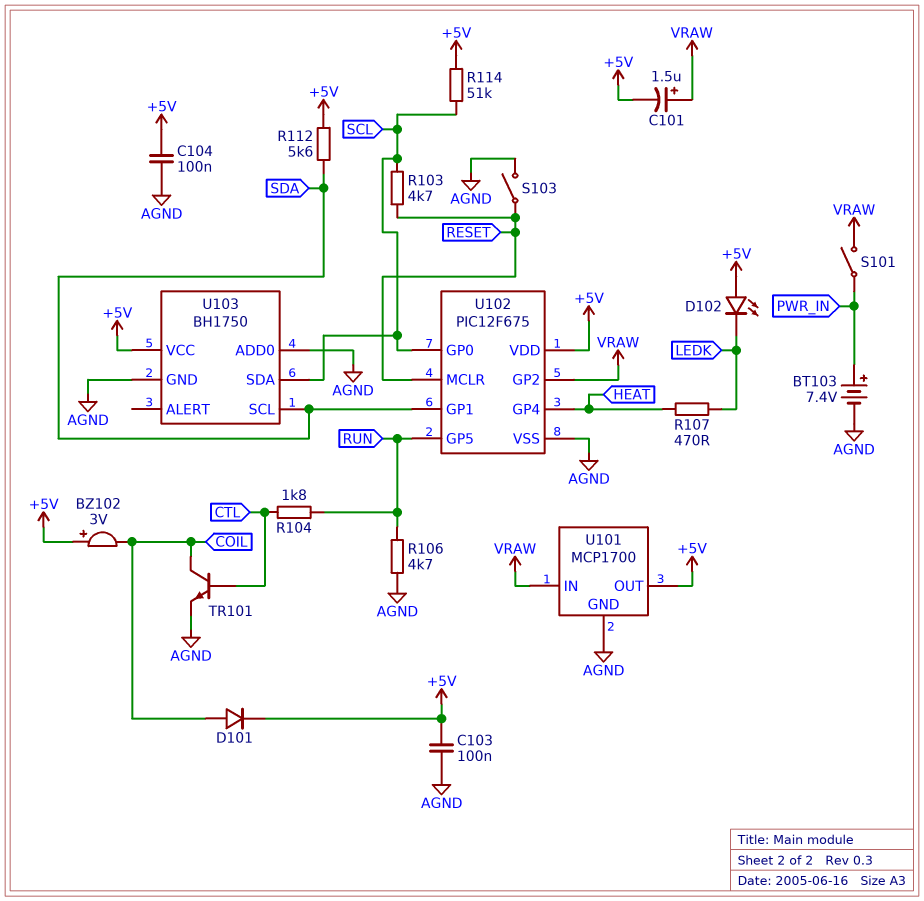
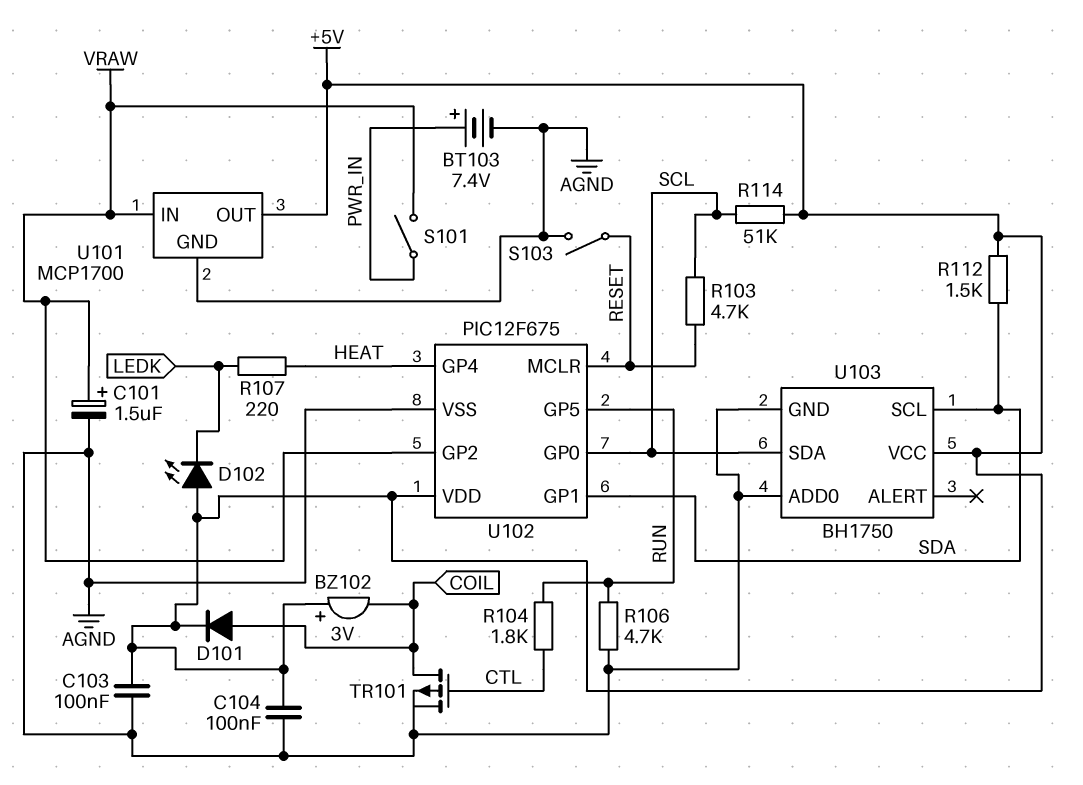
C101: 1.5uF (plus VRAW, minus +5V) -> 1.5uF (plus VRAW, minus AGND)
R107: 470 (HEAT, LEDK) -> 220 (HEAT, LEDK)
R112: 5.6k (+5V, SDA) -> 1.5k (+5V, SDA)
TR101: NPN (B CTL, C COIL, E AGND) -> PMOS (G CTL, D COIL, S AGND)

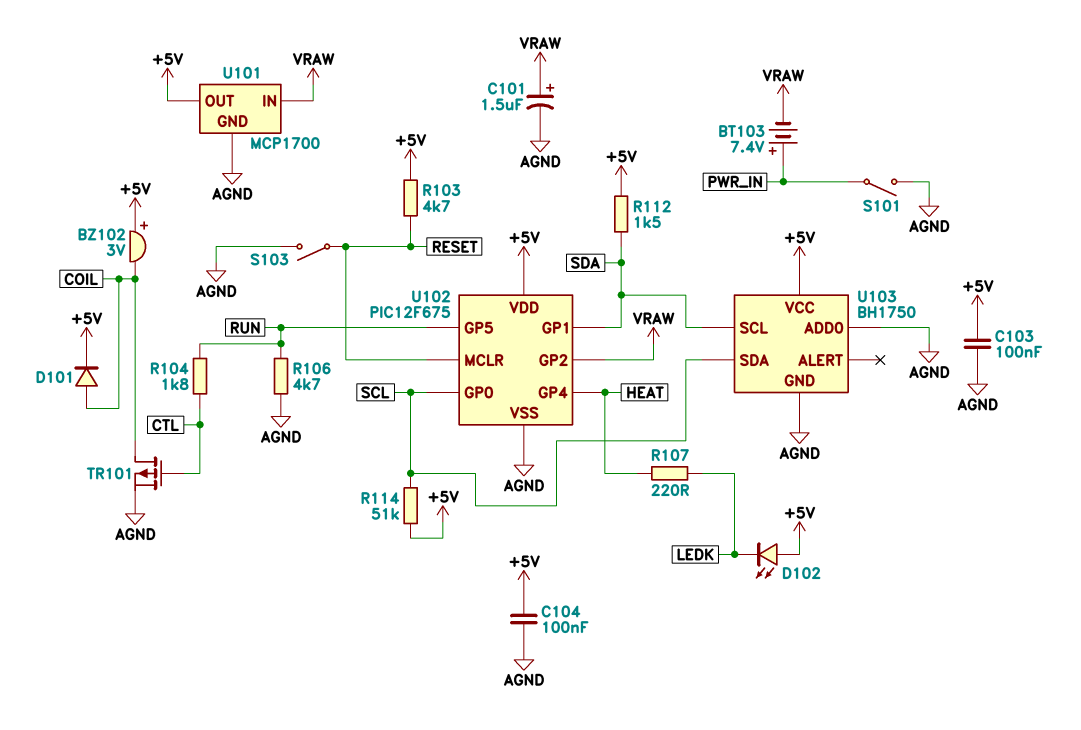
BT103: 7.4V (plus PWR_IN, minus AGND) -> 7.4V (plus PWR_IN, minus VRAW)
R103: 4.7k (RESET, SCL) -> 4.7k (+5V, RESET)
S101: switch (PWR_IN, VRAW) -> switch (AGND, PWR_IN)

